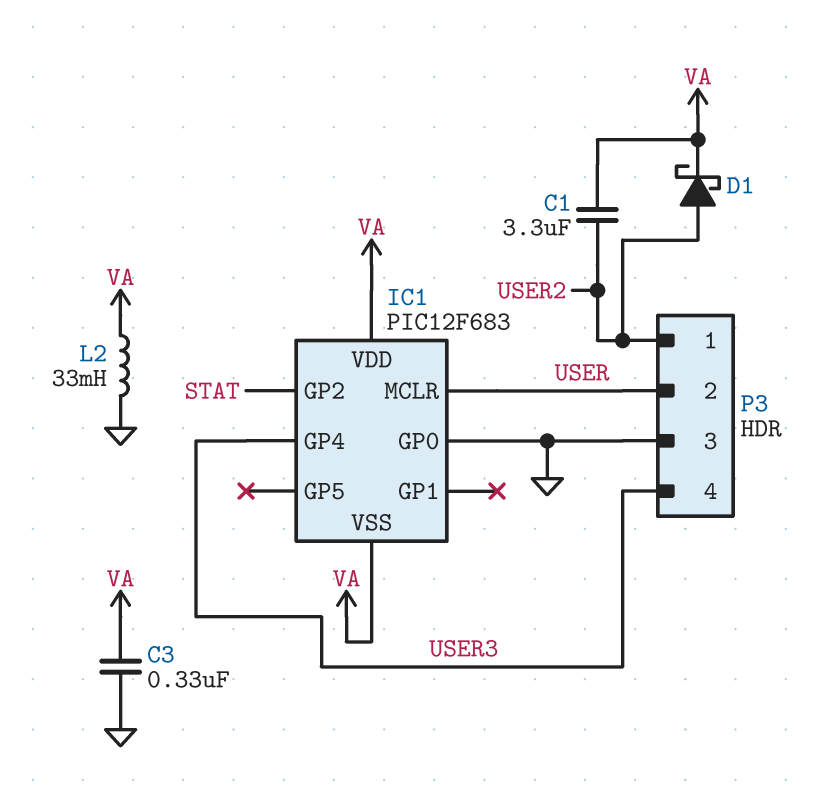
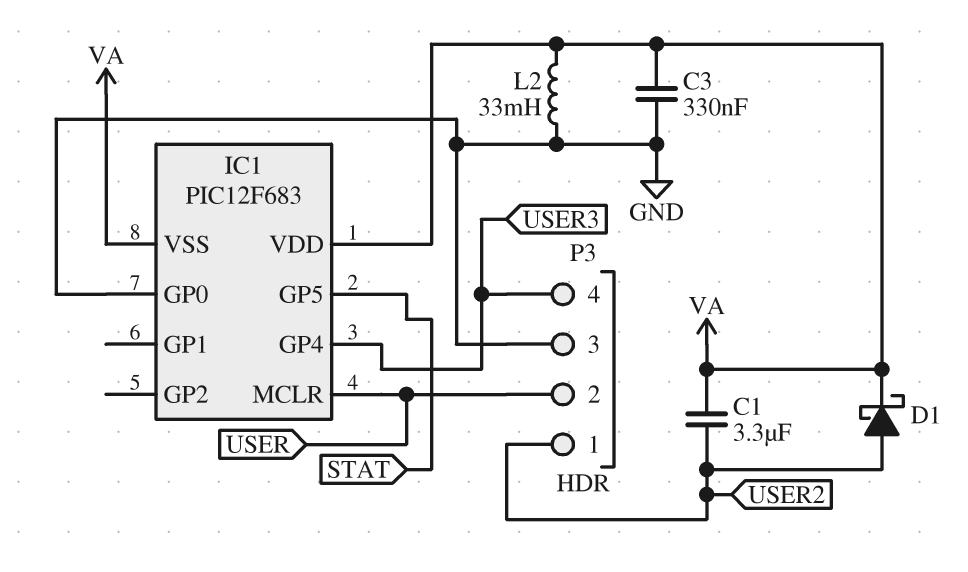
IC1 pin GP2: STAT -> none
IC1 pin GP5: none -> STAT

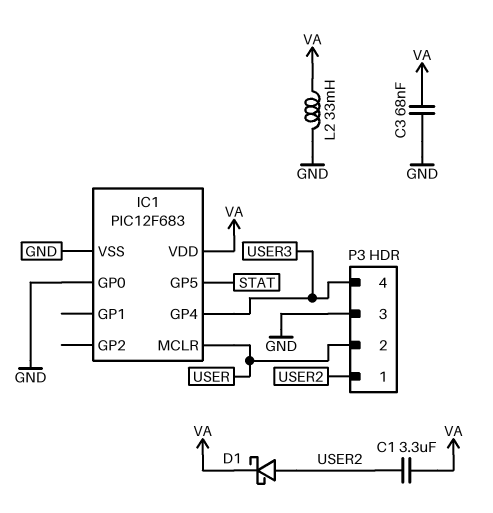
C3: 330nF (GND, VA) -> 68nF (GND, VA)
IC1 pin VSS: VA -> GND

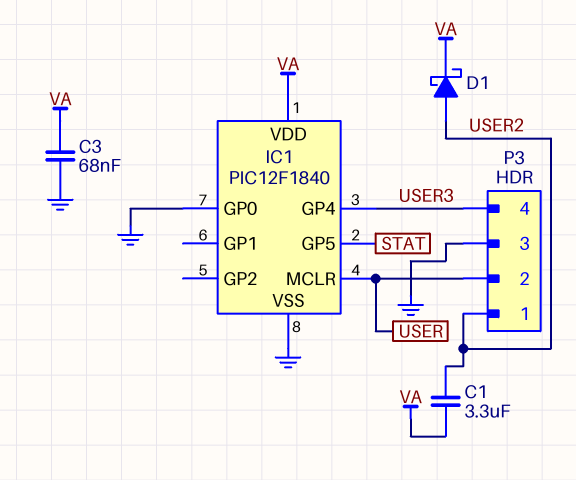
IC1: PIC12F683 -> PIC12F1840
L2: 33mH (GND, VA) -> none

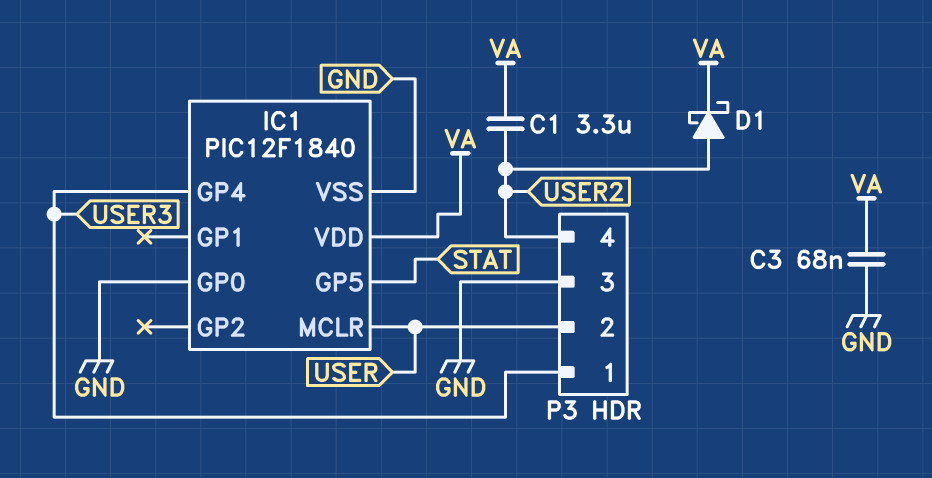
P3 pin 1: USER2 -> USER3
P3 pin 4: USER3 -> USER2

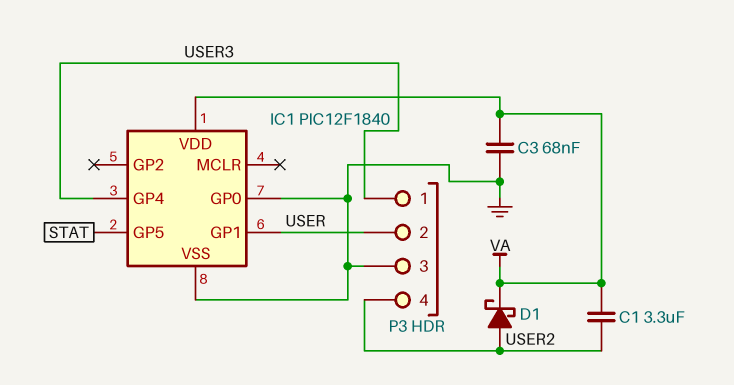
IC1 pin GP1: none -> USER
IC1 pin MCLR: USER -> none

